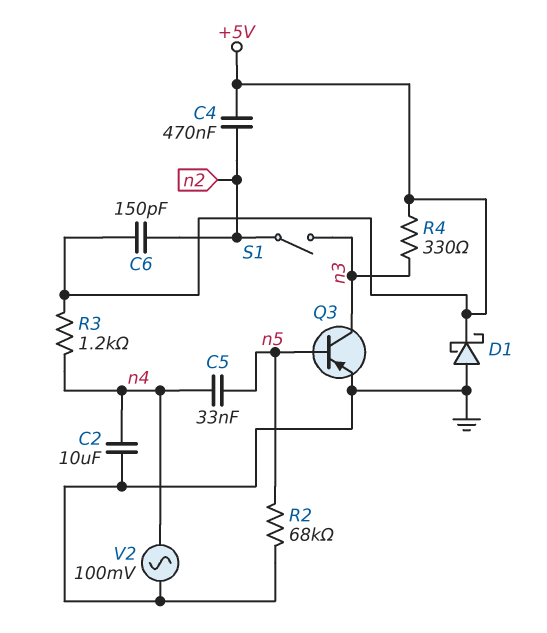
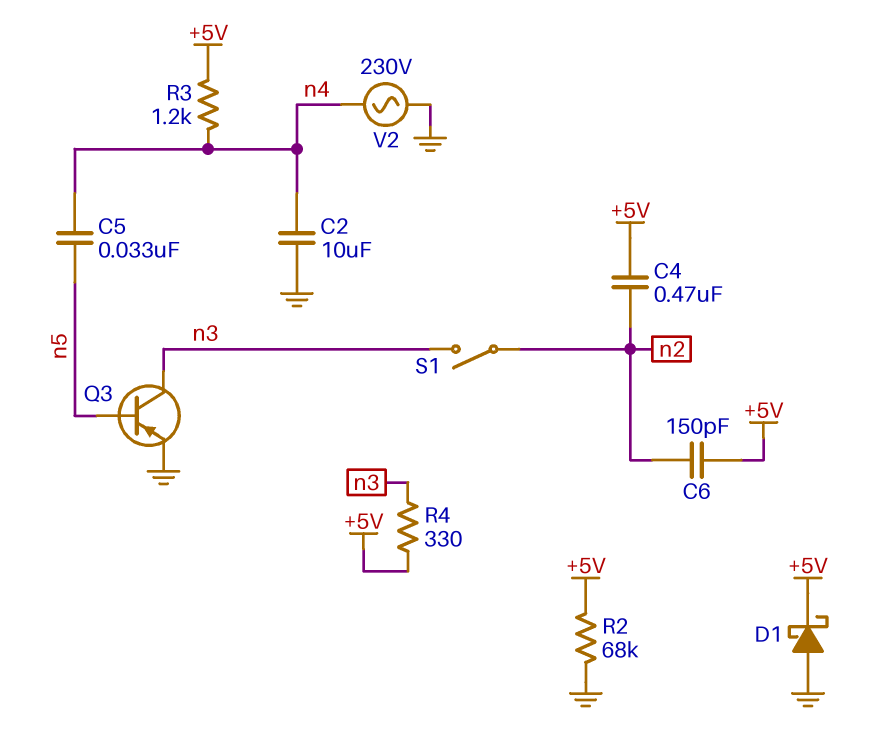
R2: 68k (GND, n5) -> 68k (+5V, GND)
V2: AC 100mV (GND, n4) -> AC 230V (GND, n4)

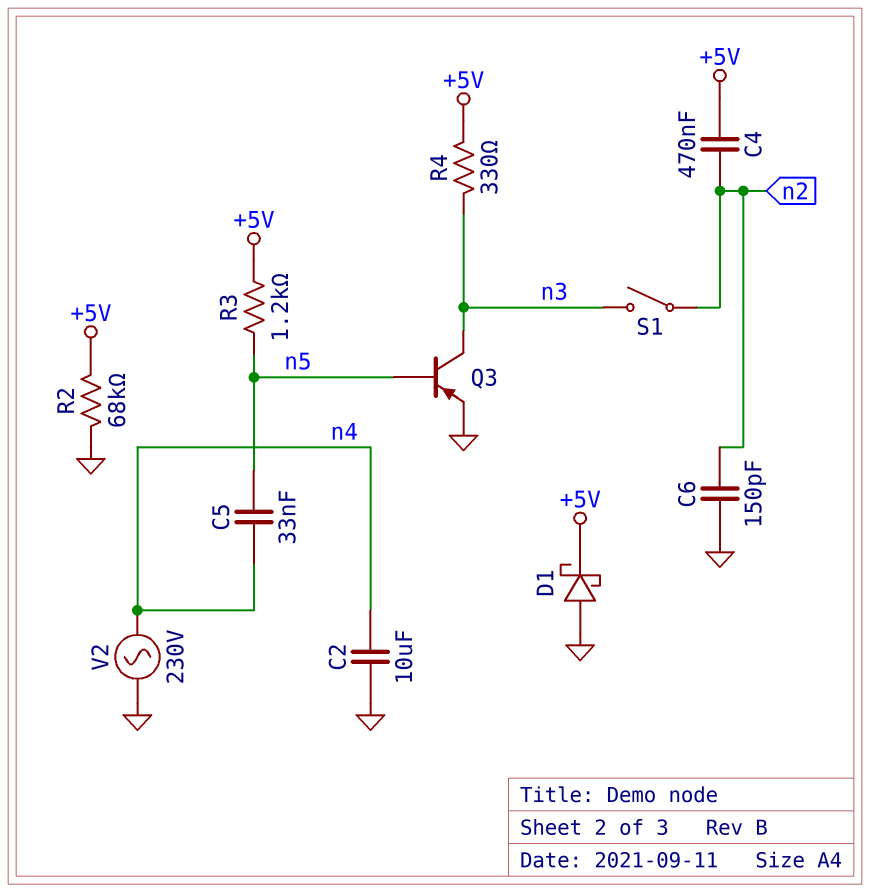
C6: 150pF (+5V, n2) -> 150pF (GND, n2)
R3: 1.2k (+5V, n4) -> 1.2k (+5V, n5)

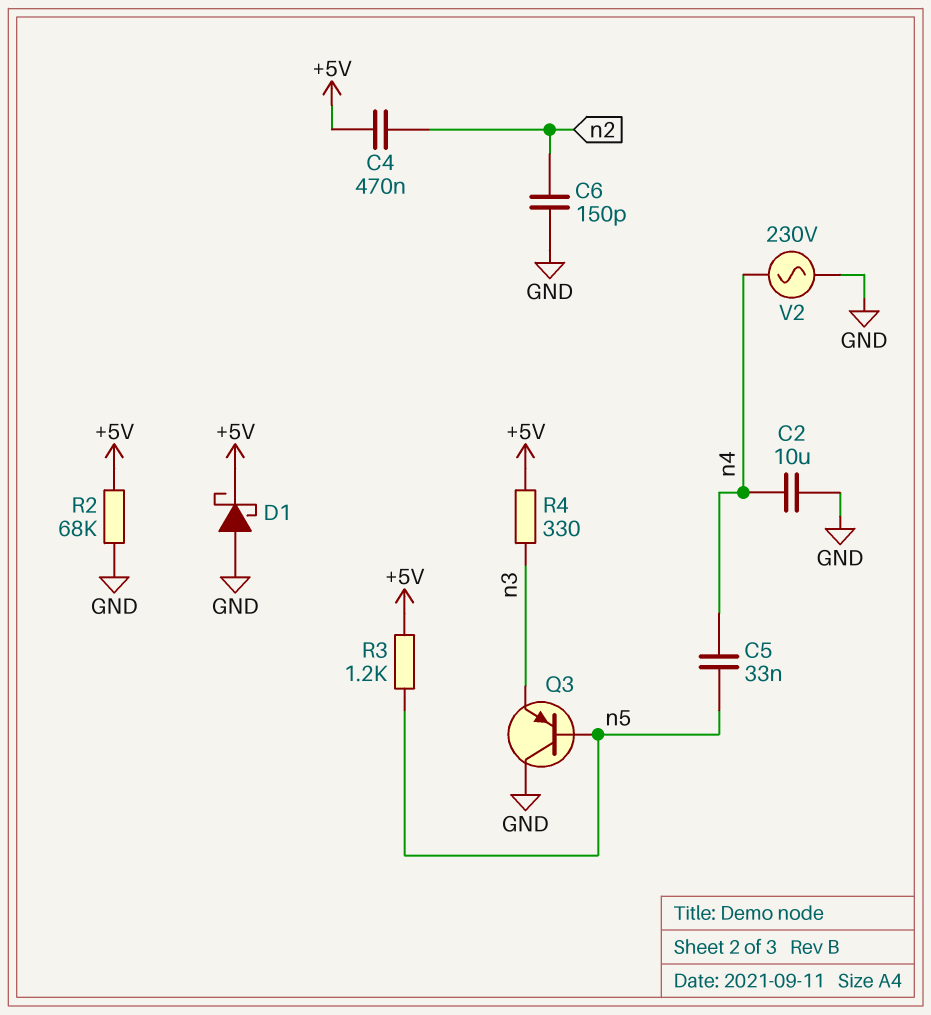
Q3: PNP (B n5, C n3, E GND) -> PNP (B n5, C GND, E n3)
S1: switch (n2, n3) -> none

